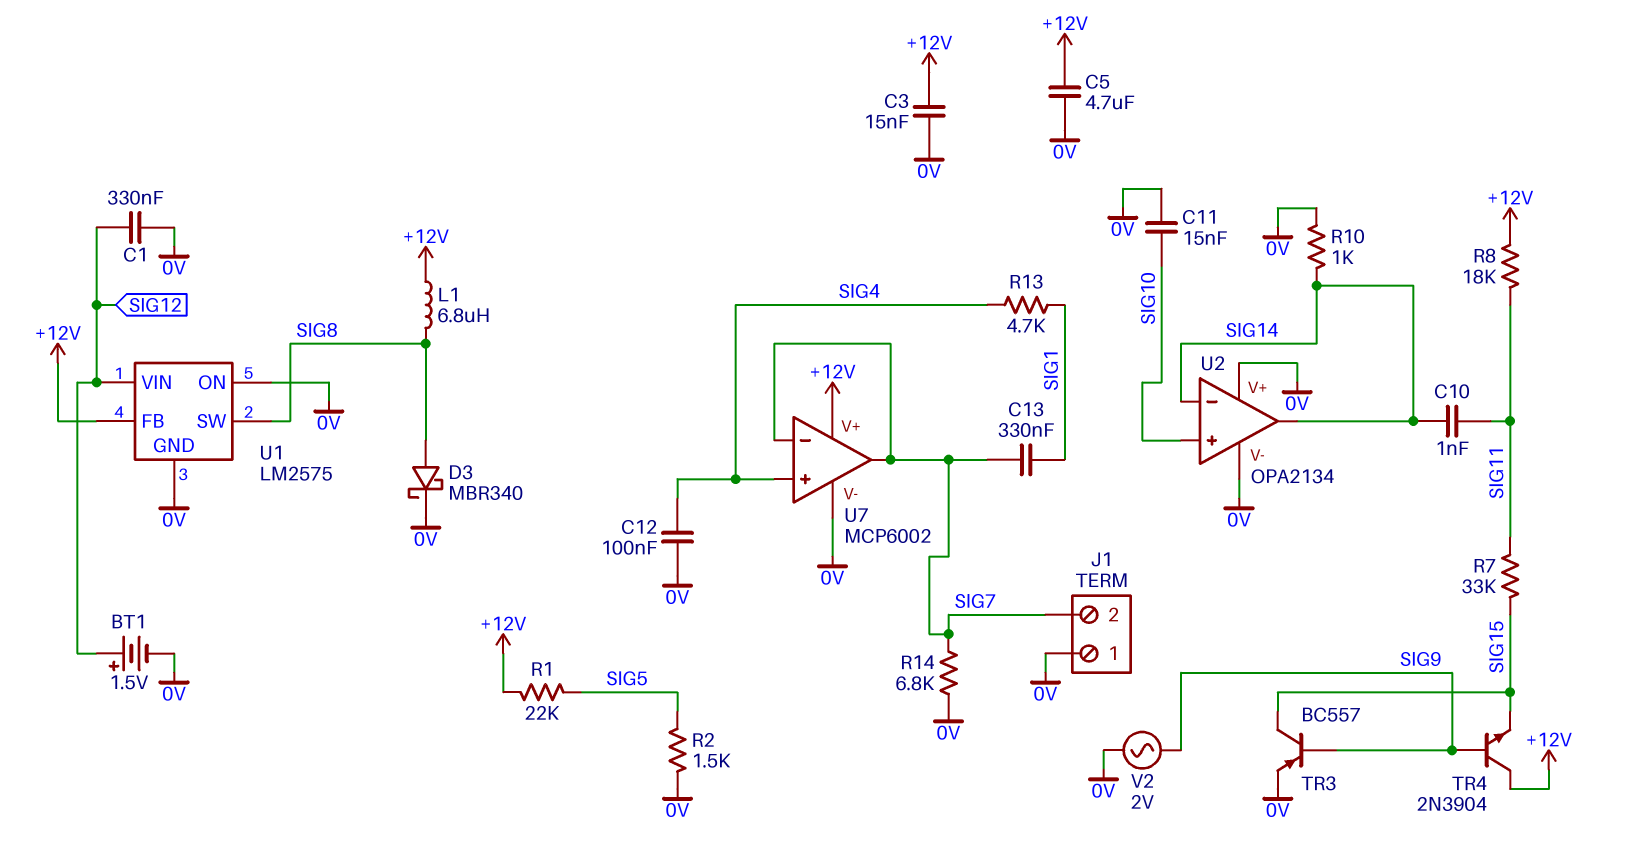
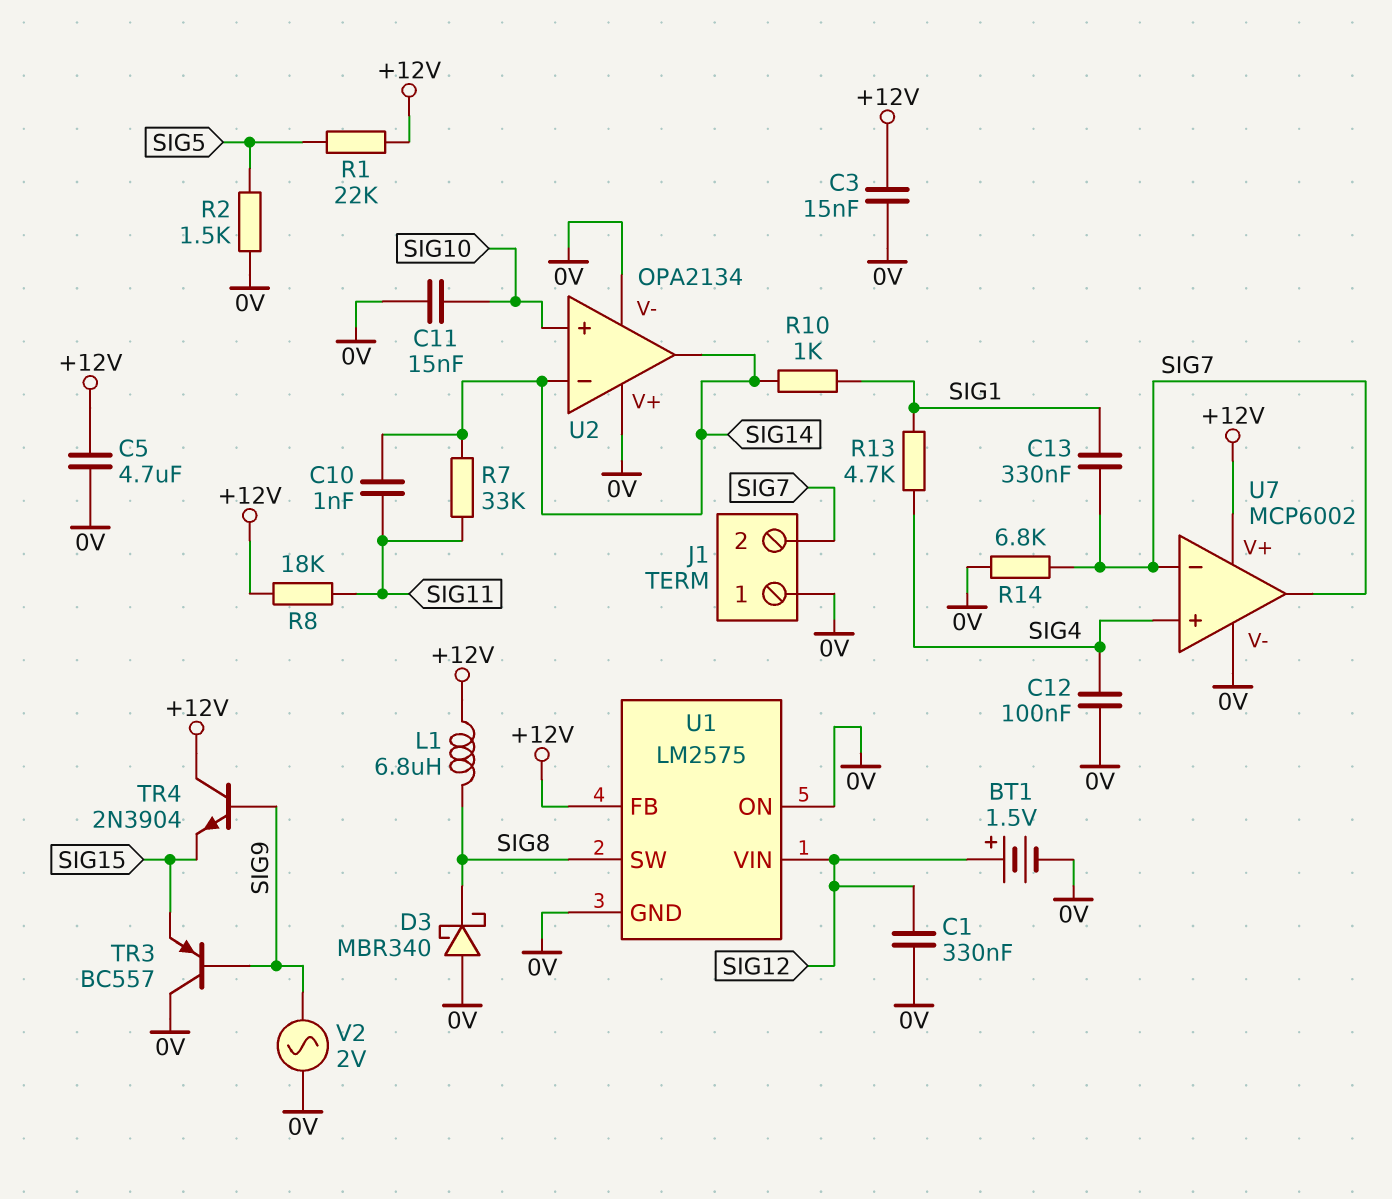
D3: schottky MBR340 (A SIG8, K 0V) -> schottky MBR340 (A 0V, K SIG8)
R7: 33k (SIG11, SIG15) -> 33k (SIG11, SIG14)
R10: 1k (0V, SIG14) -> 1k (SIG1, SIG14)
TR3: PNP BC557 (B SIG9, C SIG15, E 0V) -> PNP BC557 (B SIG9, C 0V, E SIG15)

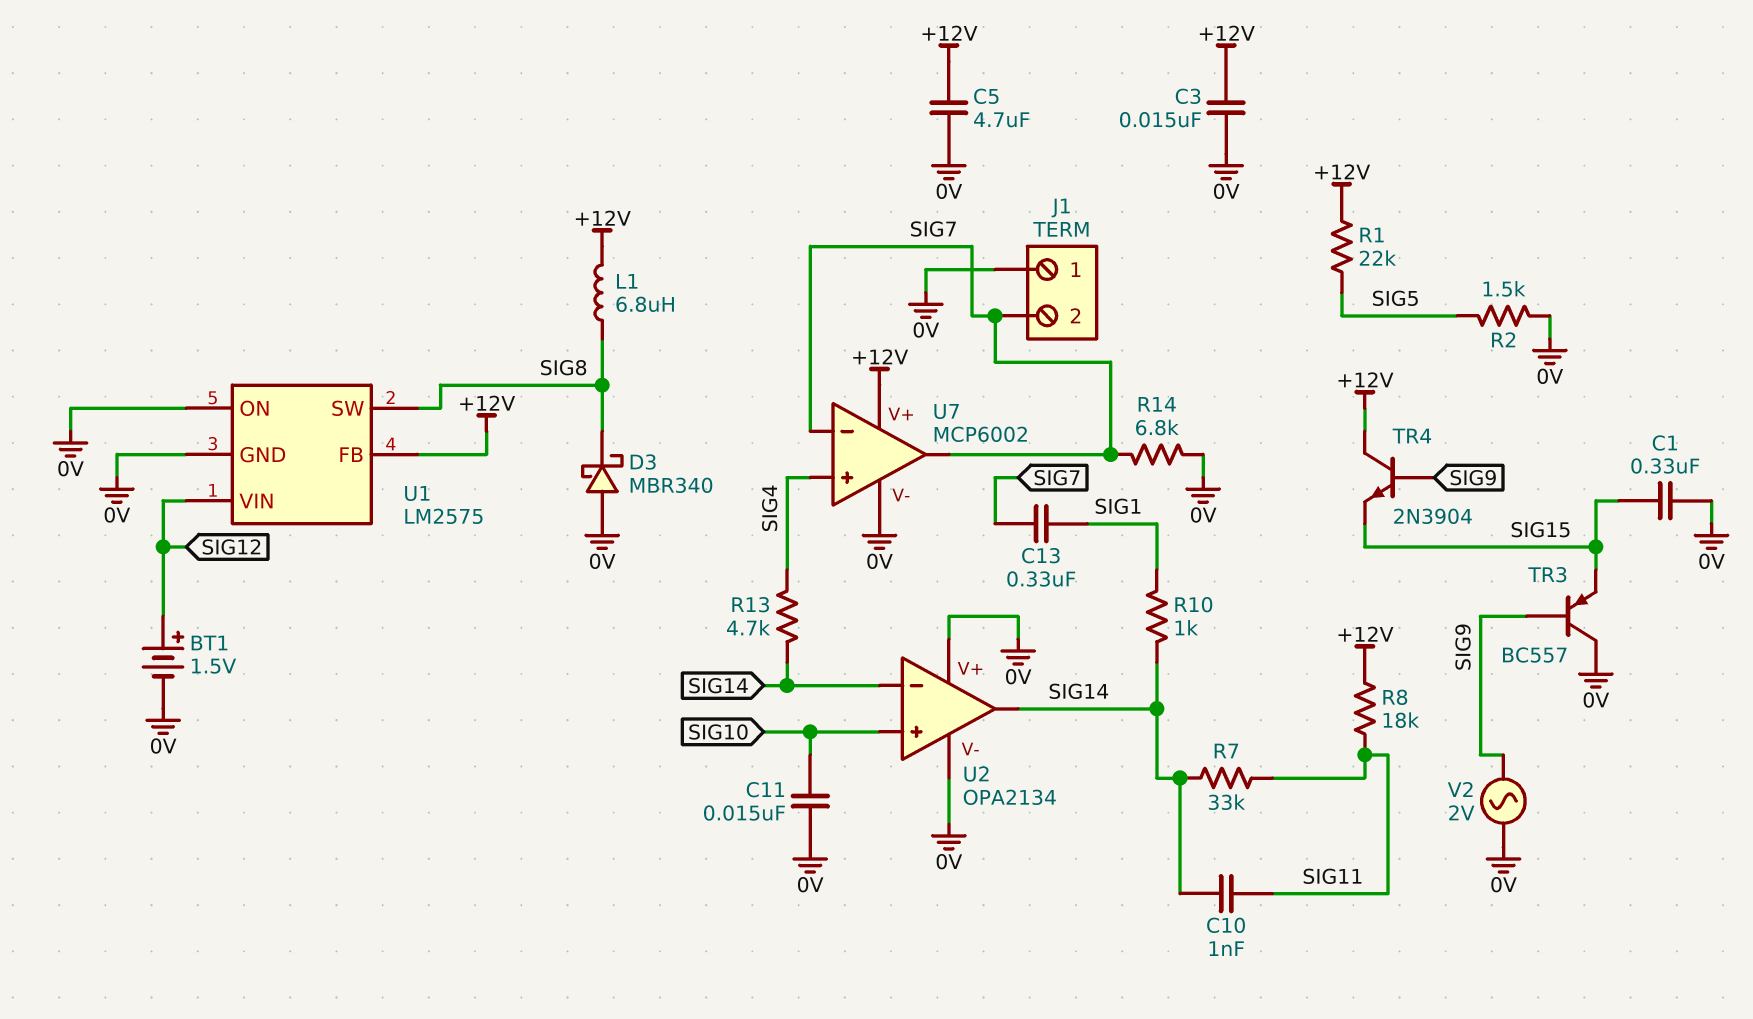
C1: 330nF (0V, SIG12) -> 330nF (0V, SIG15)
C12: 100nF (0V, SIG4) -> none
R13: 4.7k (SIG1, SIG4) -> 4.7k (SIG4, SIG14)

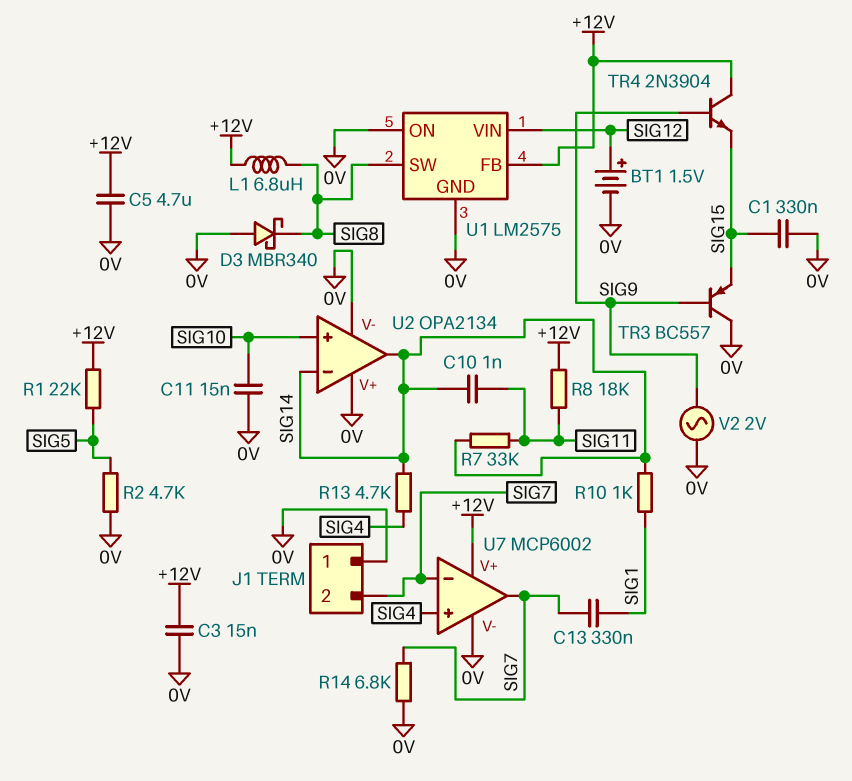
R2: 1.5k (0V, SIG5) -> 4.7k (0V, SIG5)

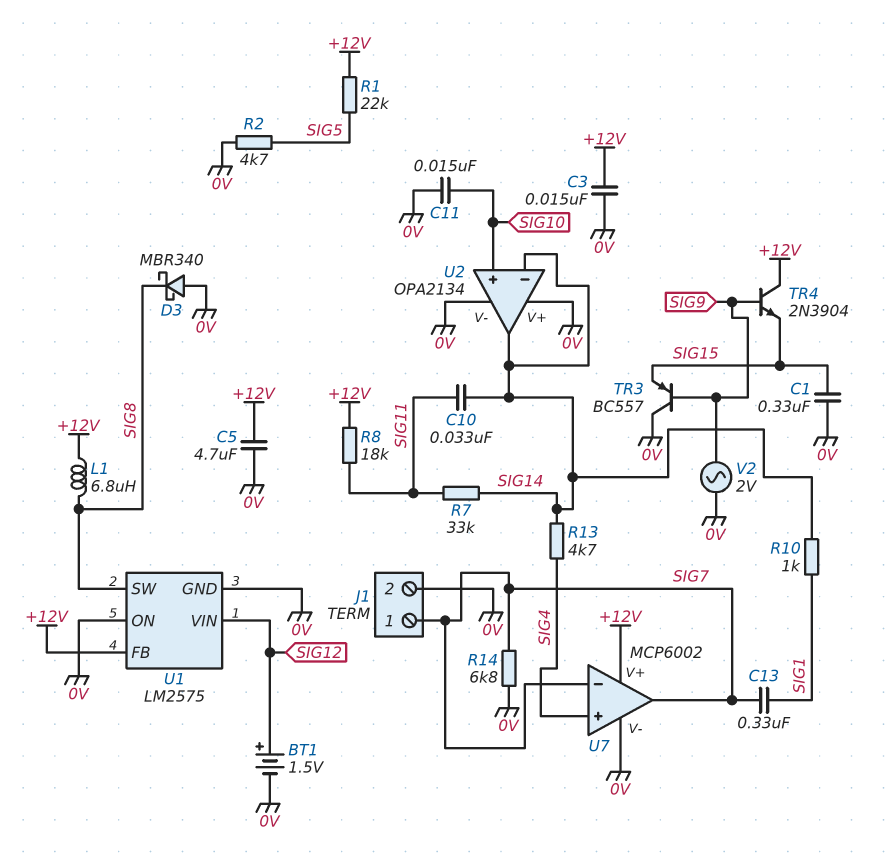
C10: 1nF (SIG11, SIG14) -> 33nF (SIG11, SIG14)
J1 pin 1: 0V -> SIG7
J1 pin 2: SIG7 -> 0V

